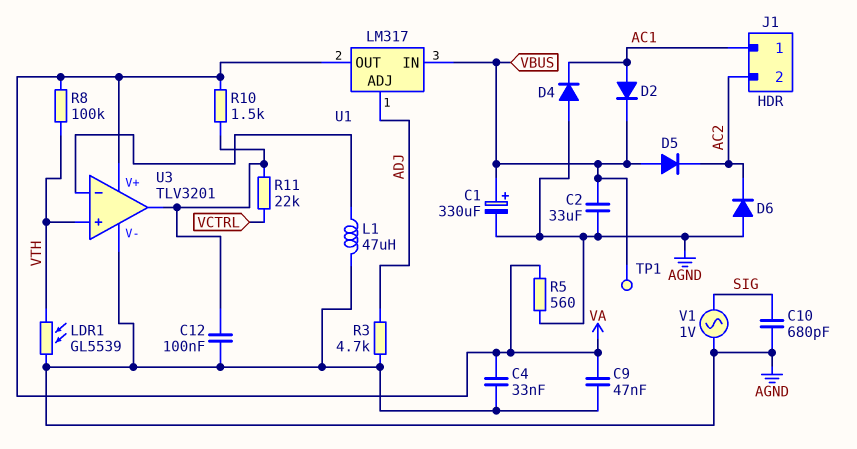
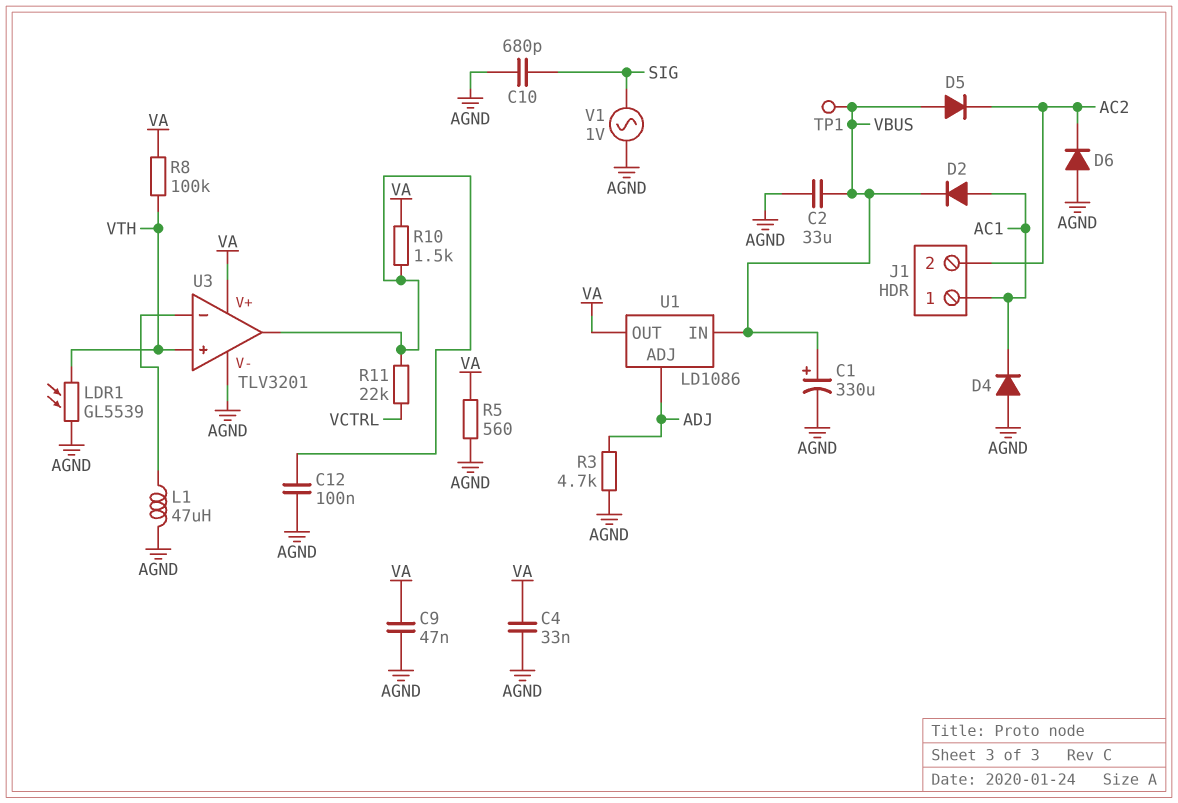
U1: LM317 -> LD1086

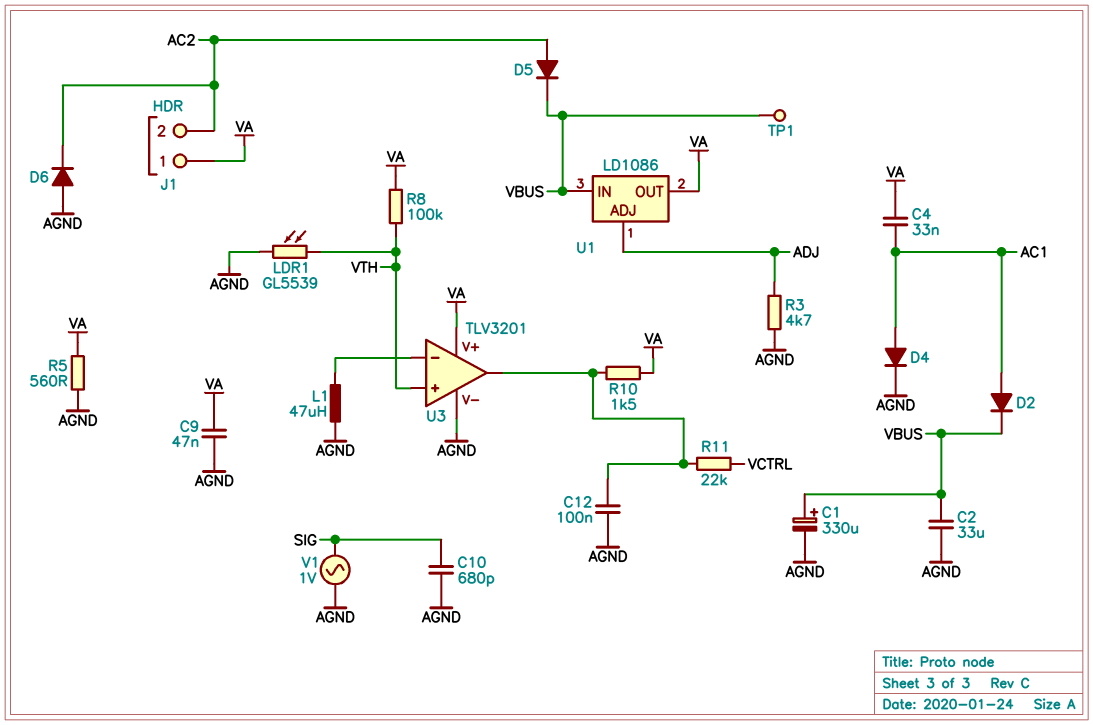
C4: 33nF (AGND, VA) -> 33nF (AC1, VA)
D4: diode (A AGND, K AC1) -> diode (A AC1, K AGND)
D5: diode (A VBUS, K AC2) -> diode (A AC2, K VBUS)
J1 pin 1: AC1 -> VA

